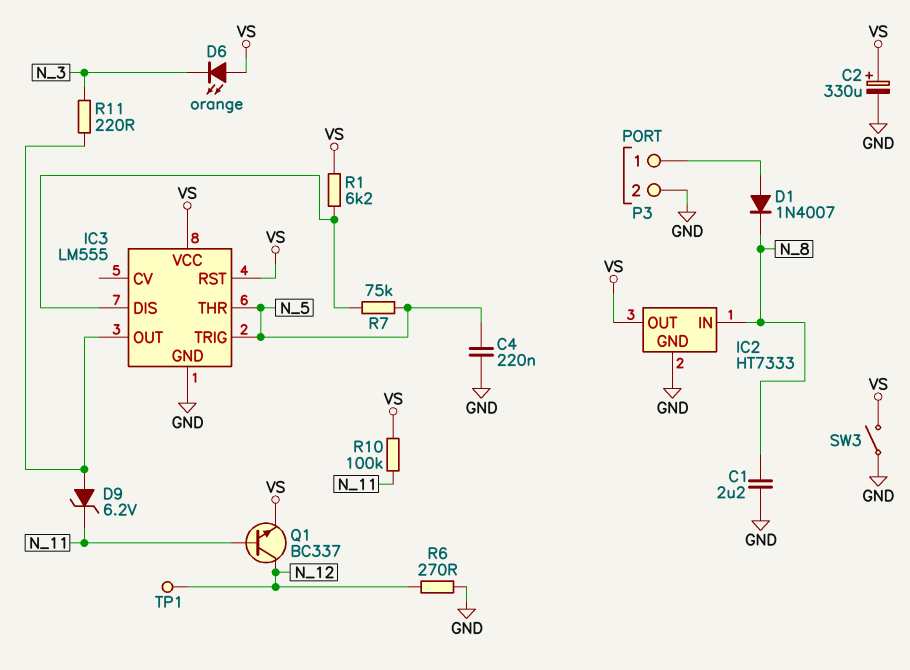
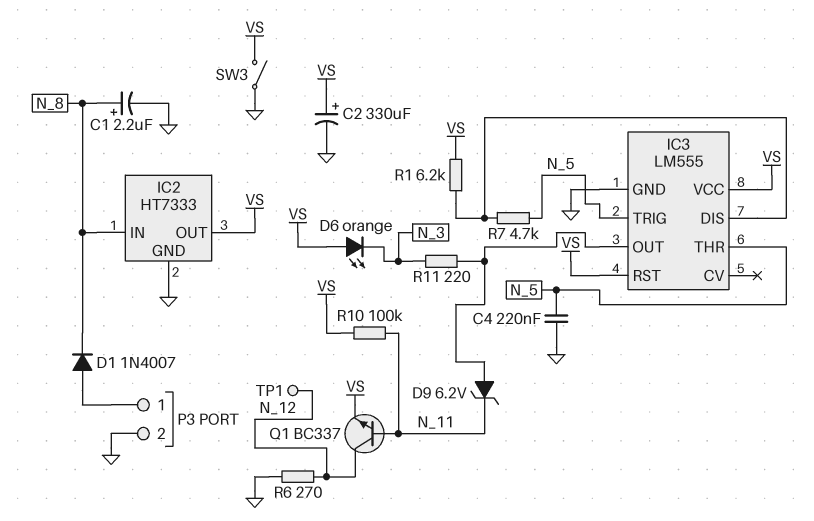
C1: 2.2uF (GND, N_8) -> 2.2uF (plus N_8, minus GND)
R7: 75k (IC3/DIS, N_5) -> 4.7k (IC3/DIS, N_5)

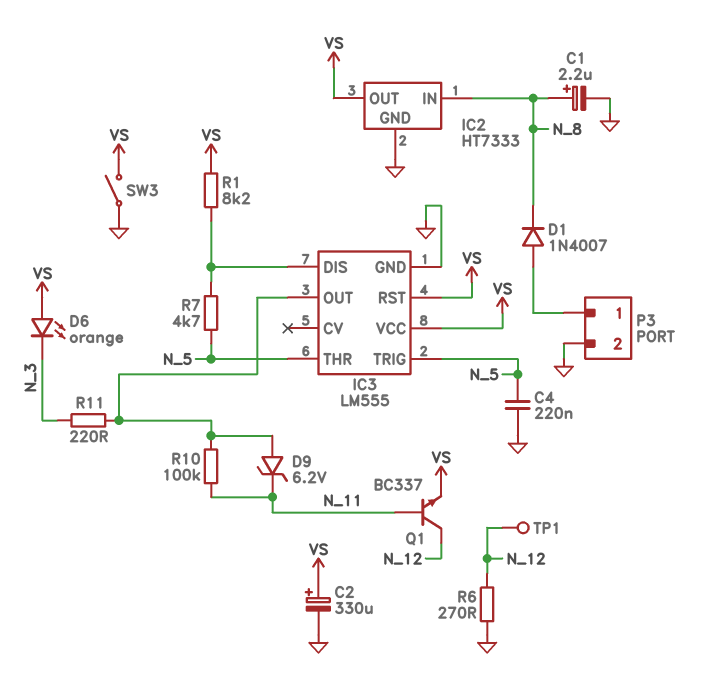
R1: 6.2k (IC3/DIS, VS) -> 8.2k (IC3/DIS, VS)
R10: 100k (N_11, VS) -> 100k (IC3/OUT, N_11)

